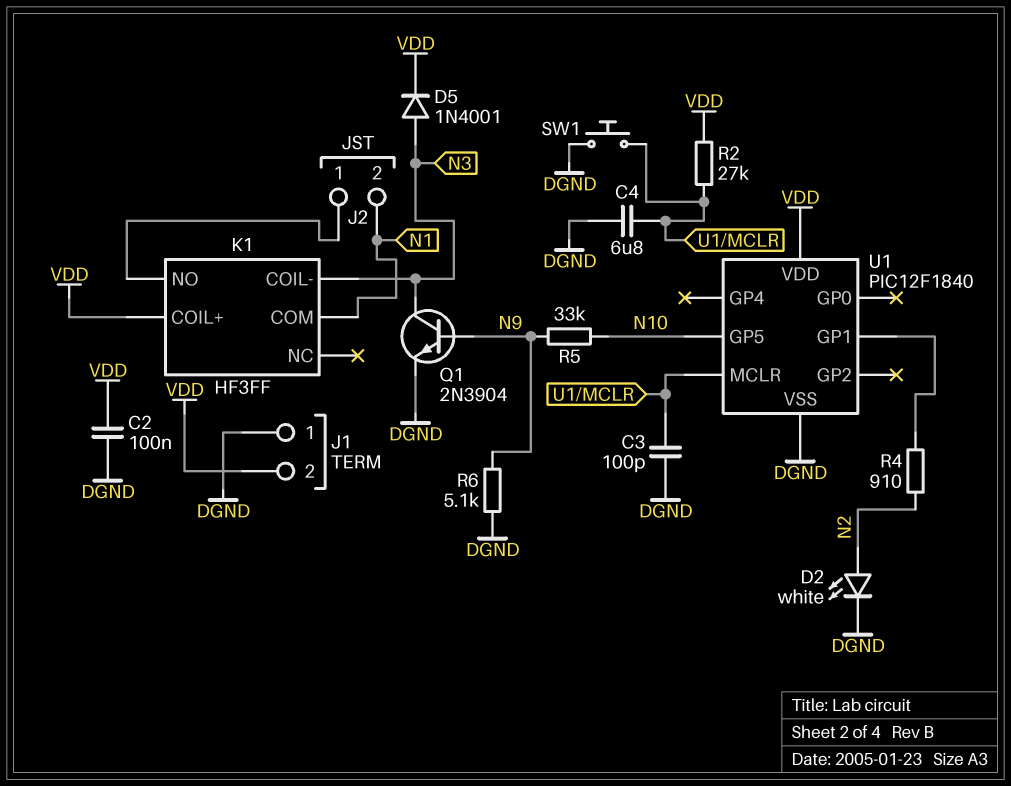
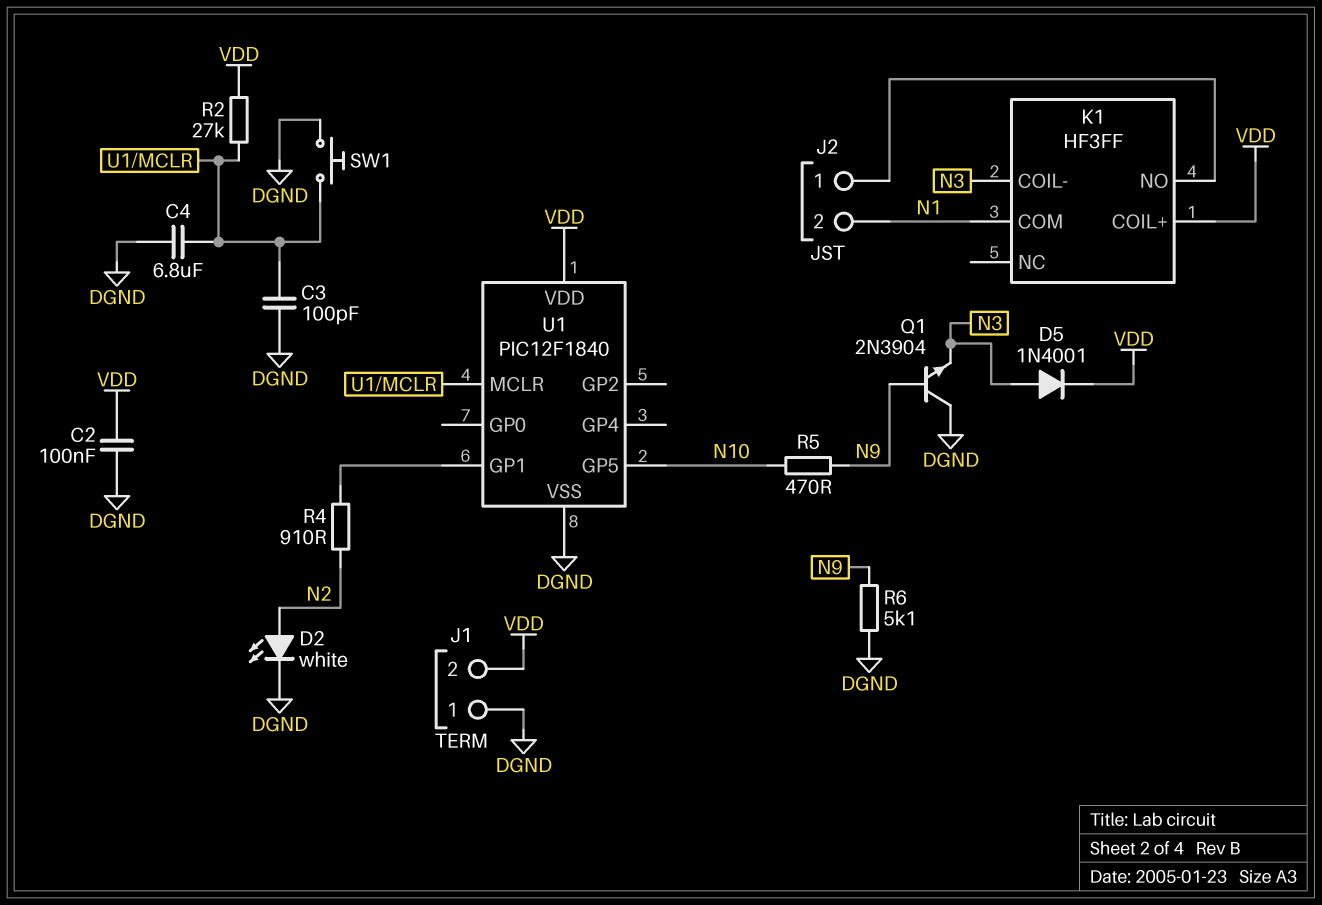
Q1: NPN 2N3904 (B N9, C N3, E DGND) -> NPN 2N3904 (B N9, C DGND, E N3)
R5: 33k (N9, N10) -> 470 (N9, N10)

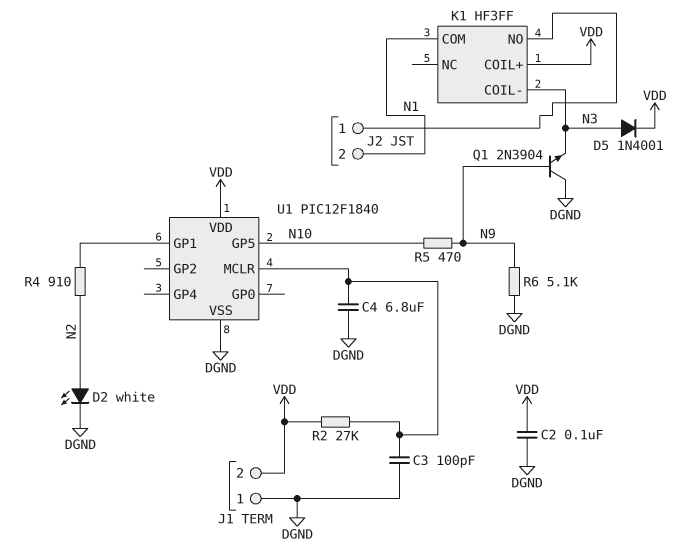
SW1: button (DGND, U1/MCLR) -> none

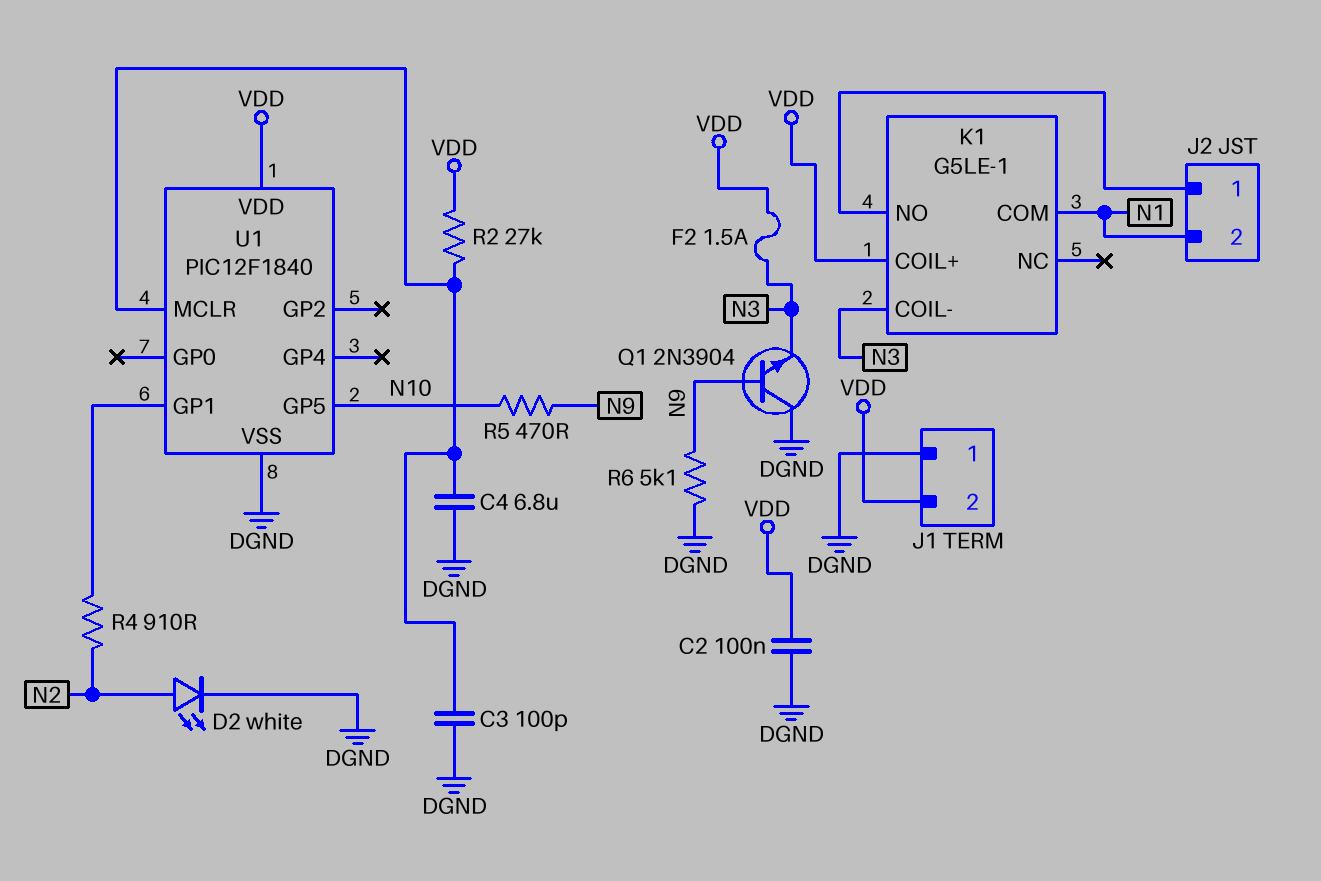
D5: diode 1N4001 (A N3, K VDD) -> none
F2: none -> 1.5A (N3, VDD)
K1: HF3FF -> G5LE-1

